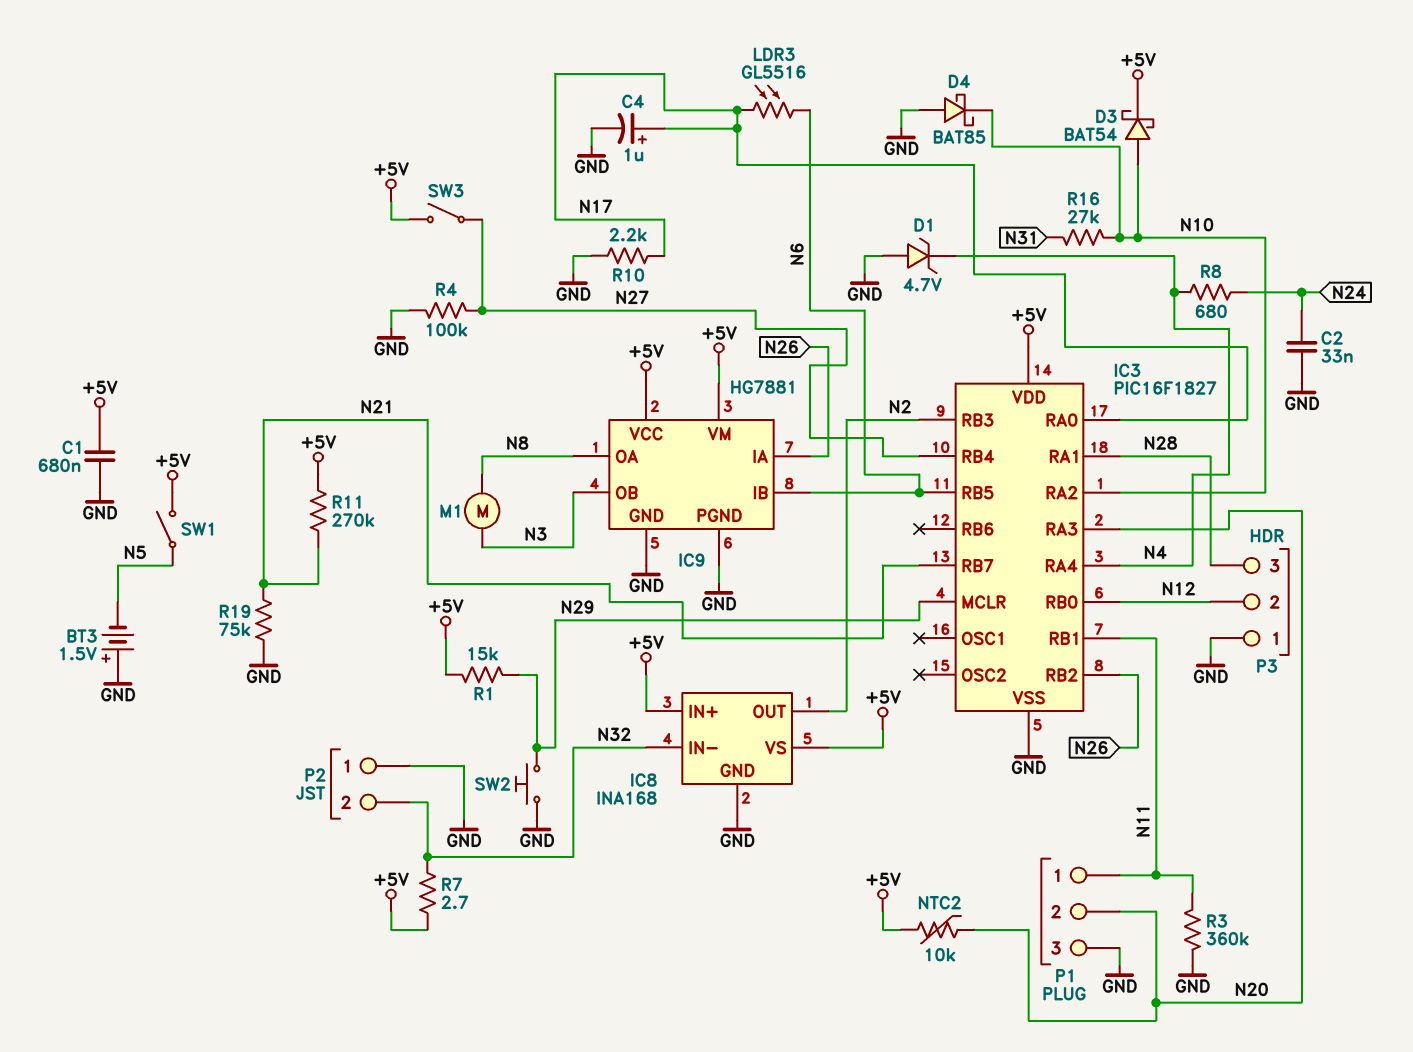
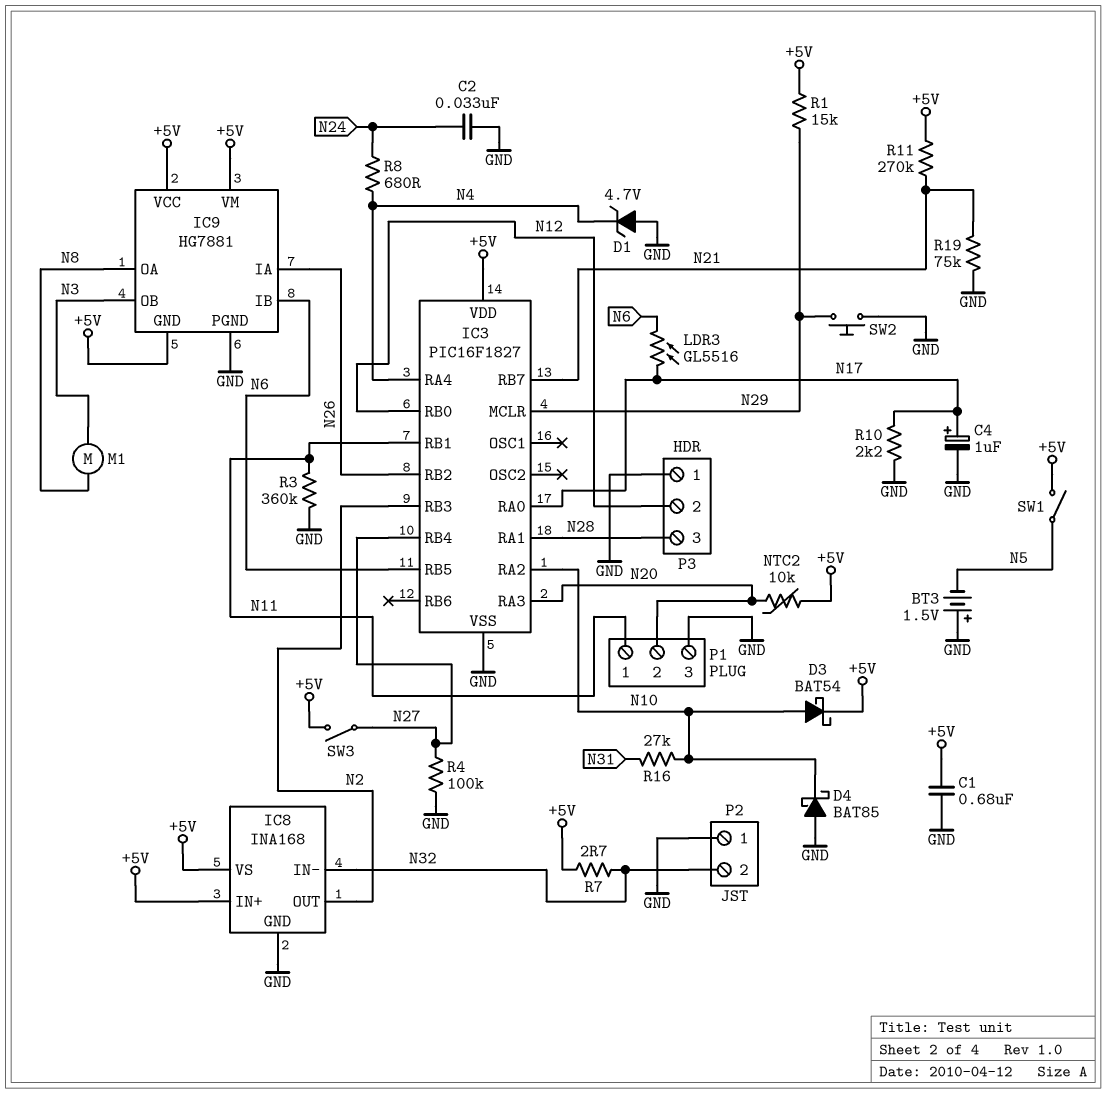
IC9 pin GND: GND -> +5V

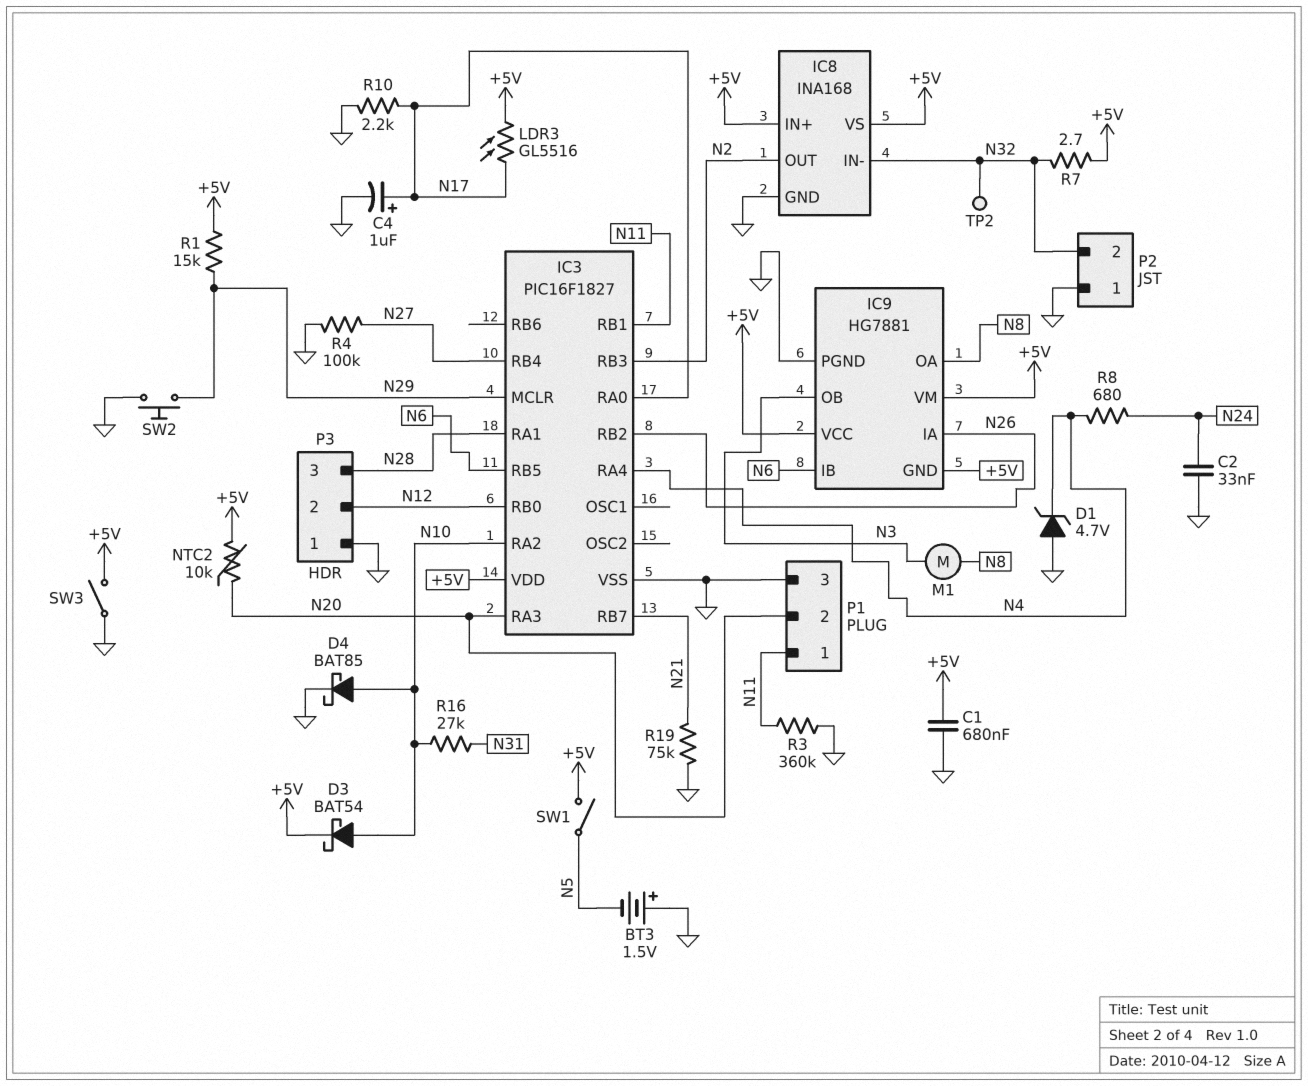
D4: schottky BAT85 (A GND, K N10) -> schottky BAT85 (A N10, K GND)
LDR3: GL5516 (N6, N17) -> GL5516 (+5V, N17)
R11: 270k (+5V, N21) -> none
SW3: switch (+5V, N27) -> switch (+5V, GND)
TP2: none -> test point (N32)

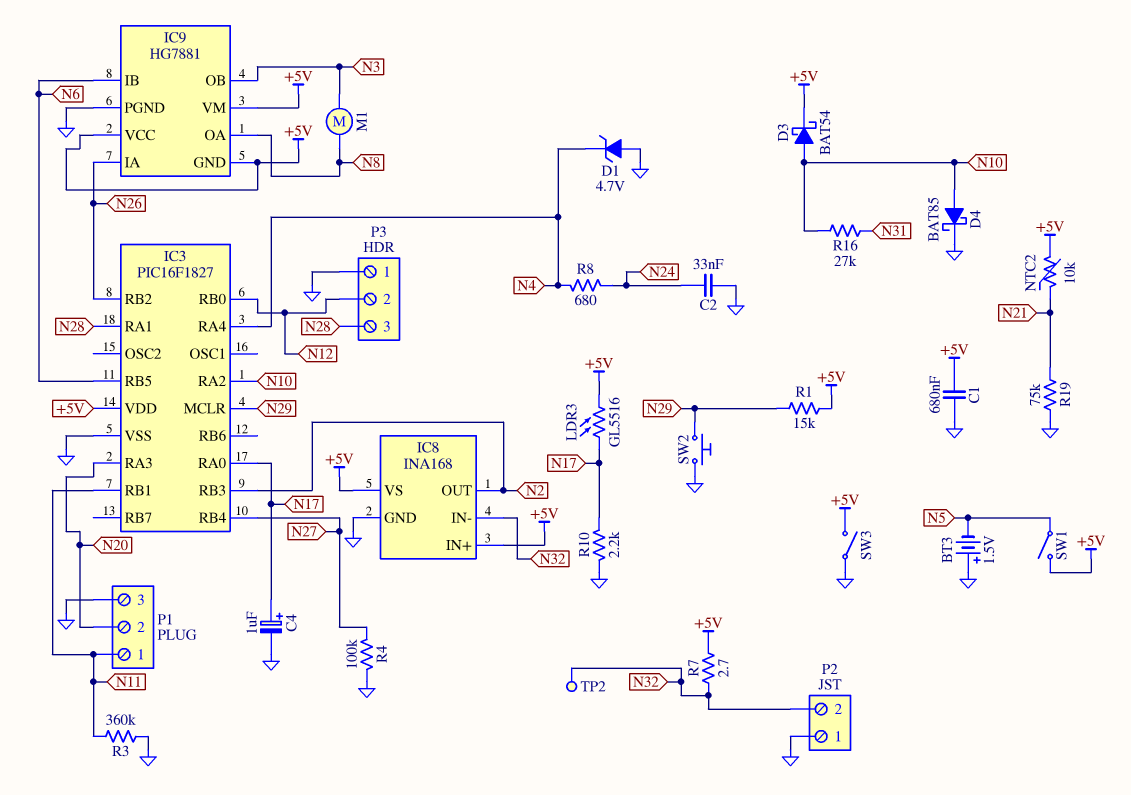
IC3 pin RB7: N21 -> none
NTC2: 10k (+5V, N20) -> 10k (+5V, N21)

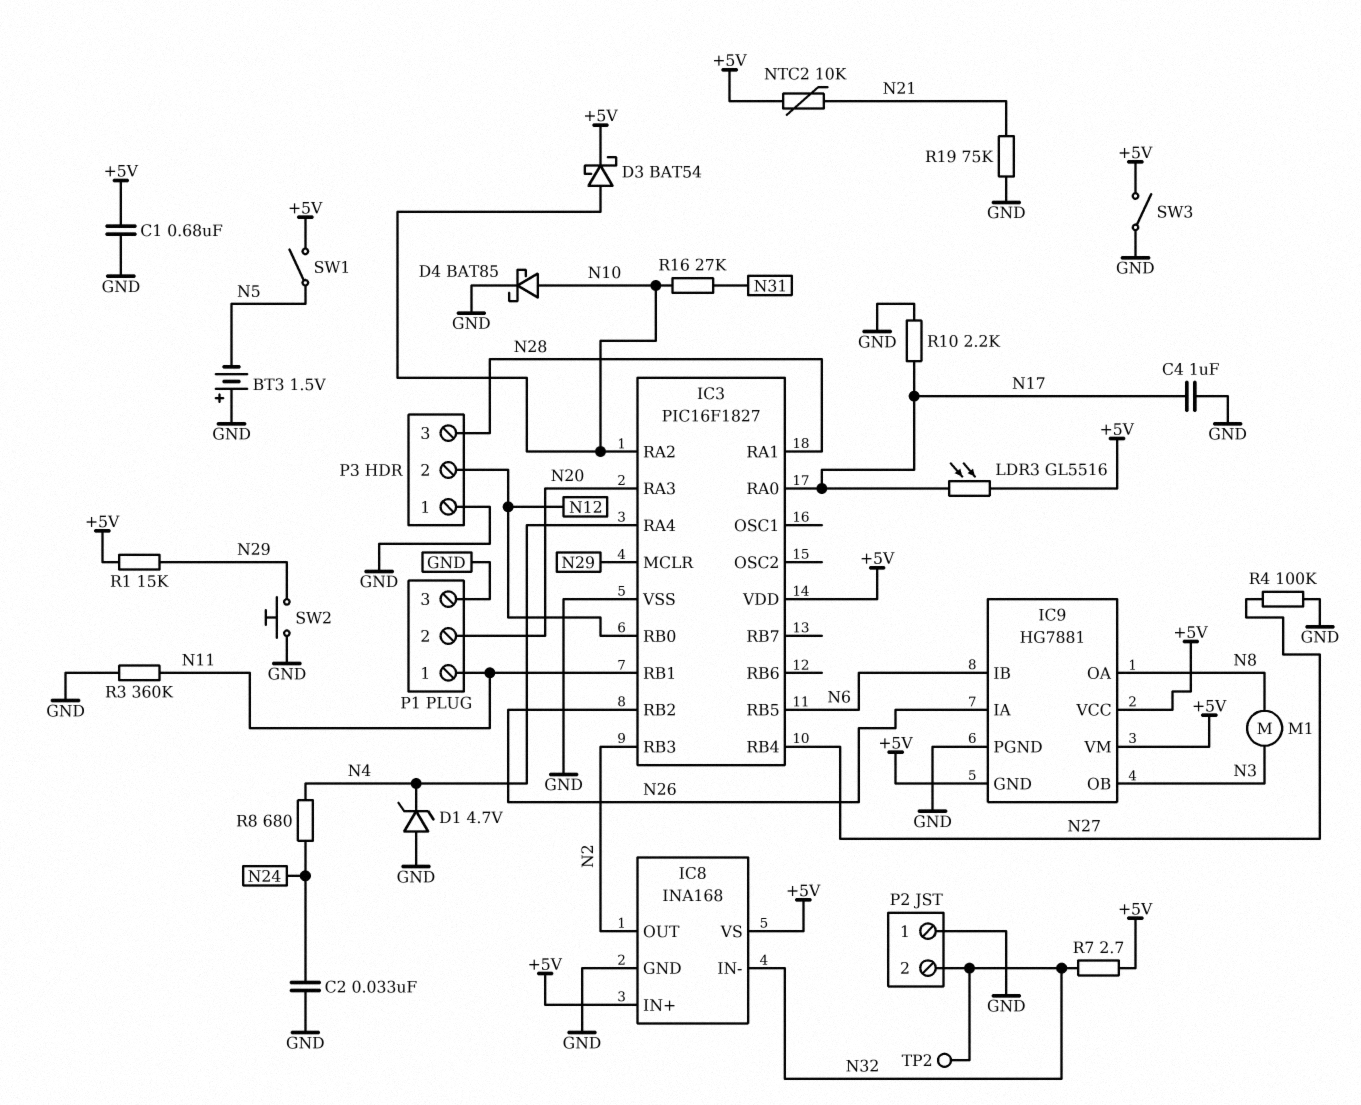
C4: 1uF (plus N17, minus GND) -> 1uF (GND, N17)

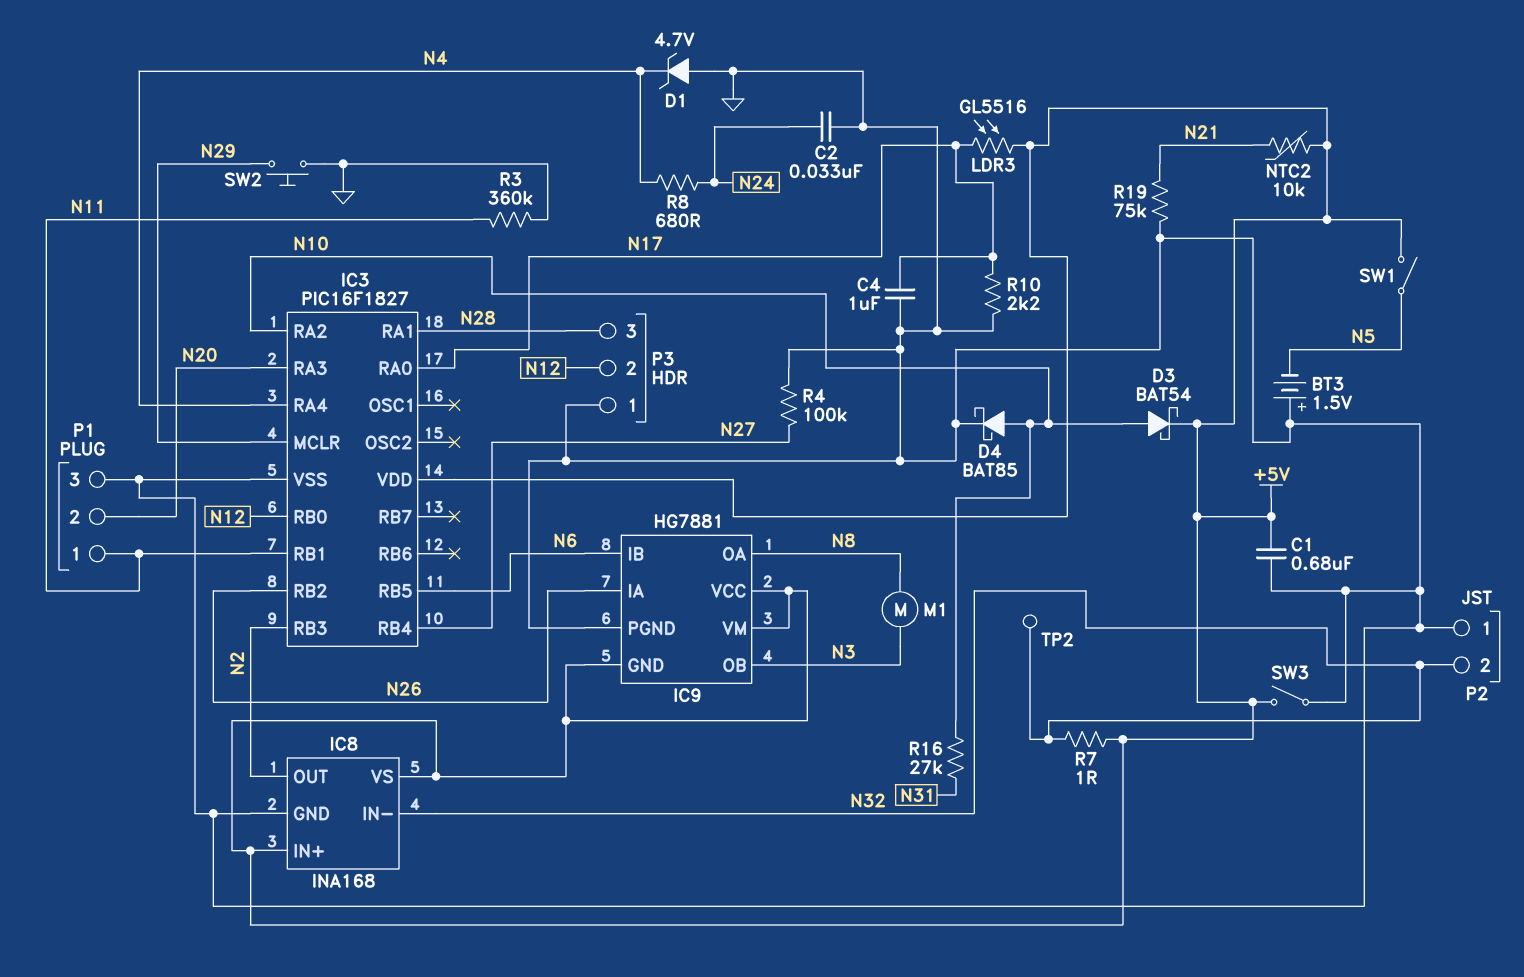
R1: 15k (+5V, N29) -> none
R7: 2.7 (+5V, N32) -> 1 (+5V, N32)

